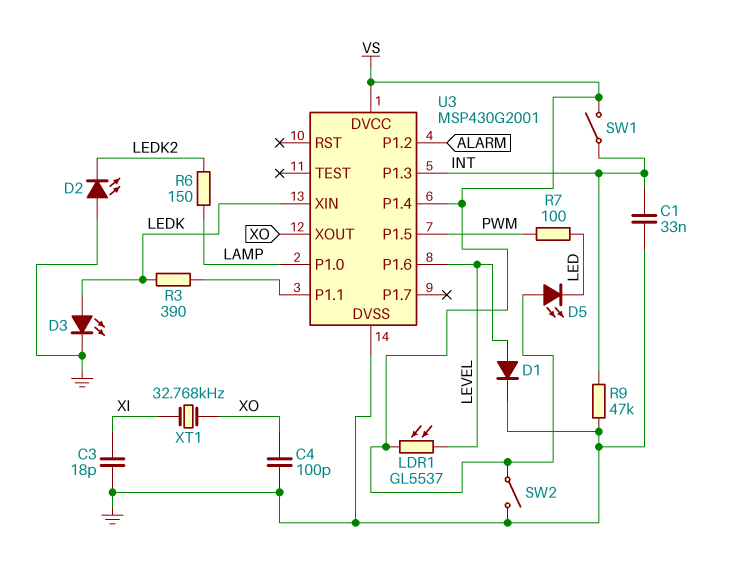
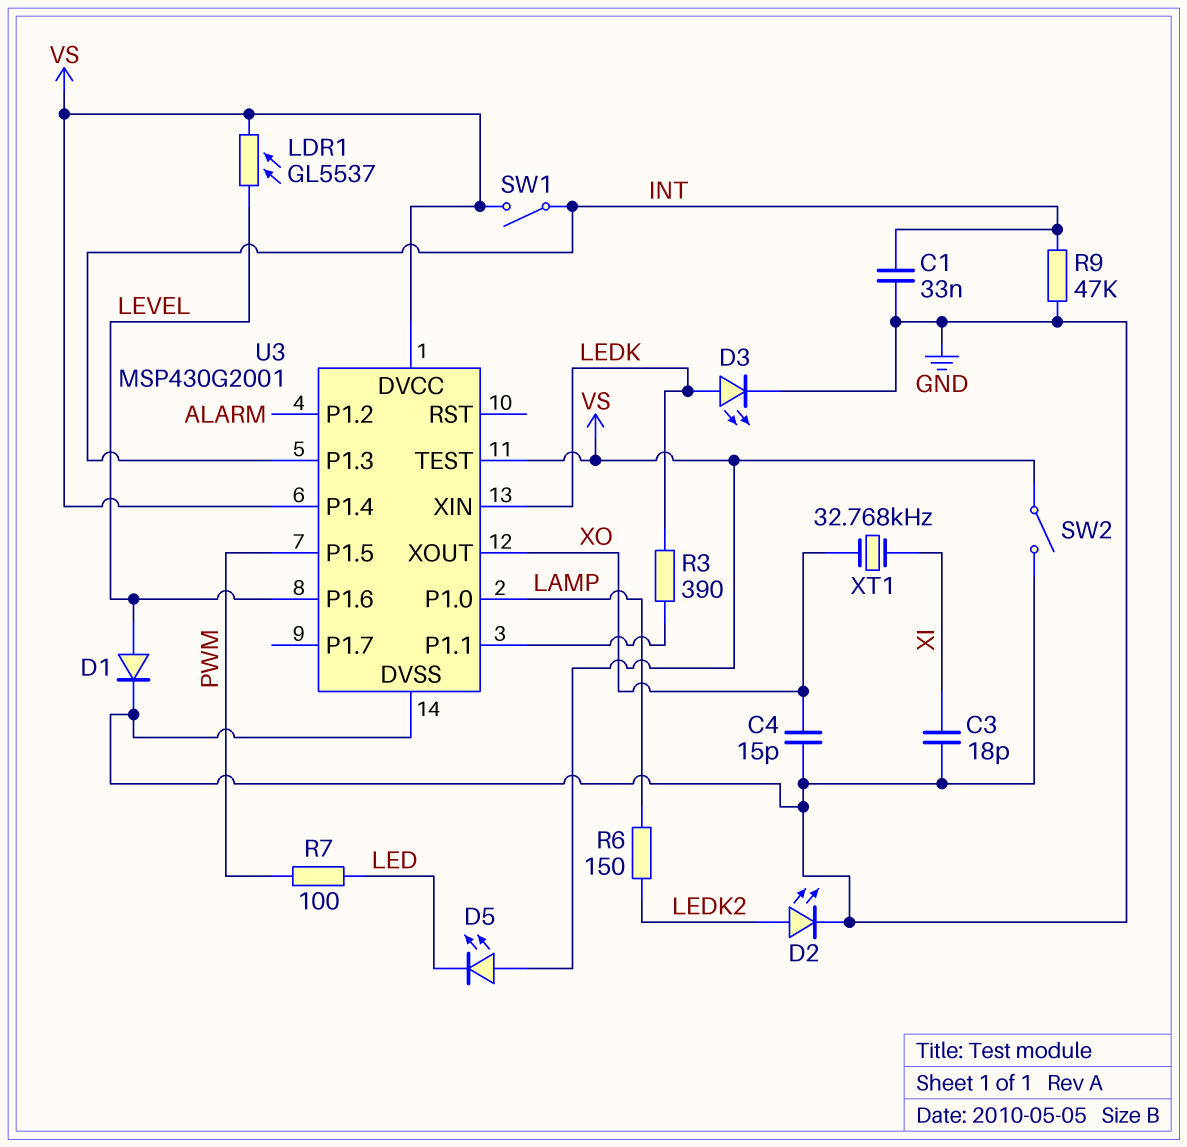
C4: 100pF (GND, XO) -> 15pF (GND, XO)
D2: LED (A GND, K LEDK2) -> LED (A LEDK2, K GND)
U3 pin TEST: none -> VS

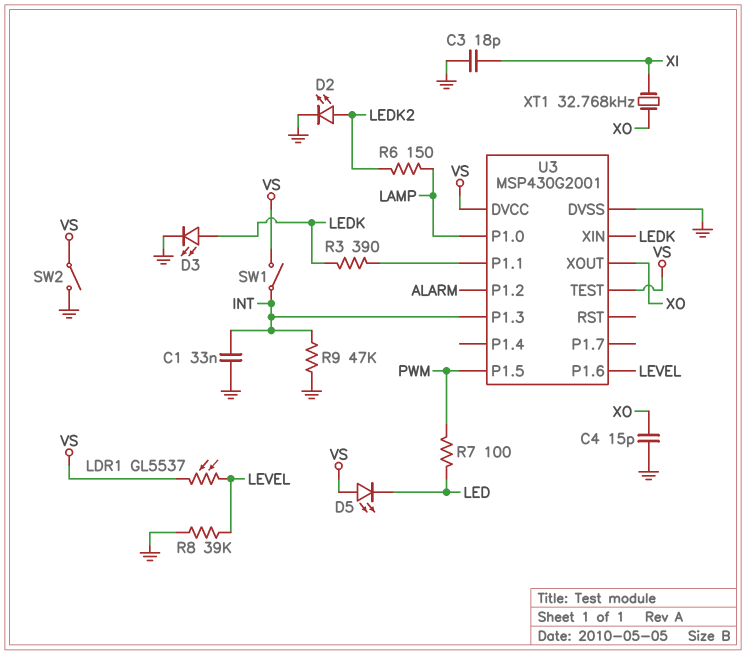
D1: diode (A LEVEL, K GND) -> none
R8: none -> 39k (GND, LEVEL)
U3 pin P1.4: VS -> none

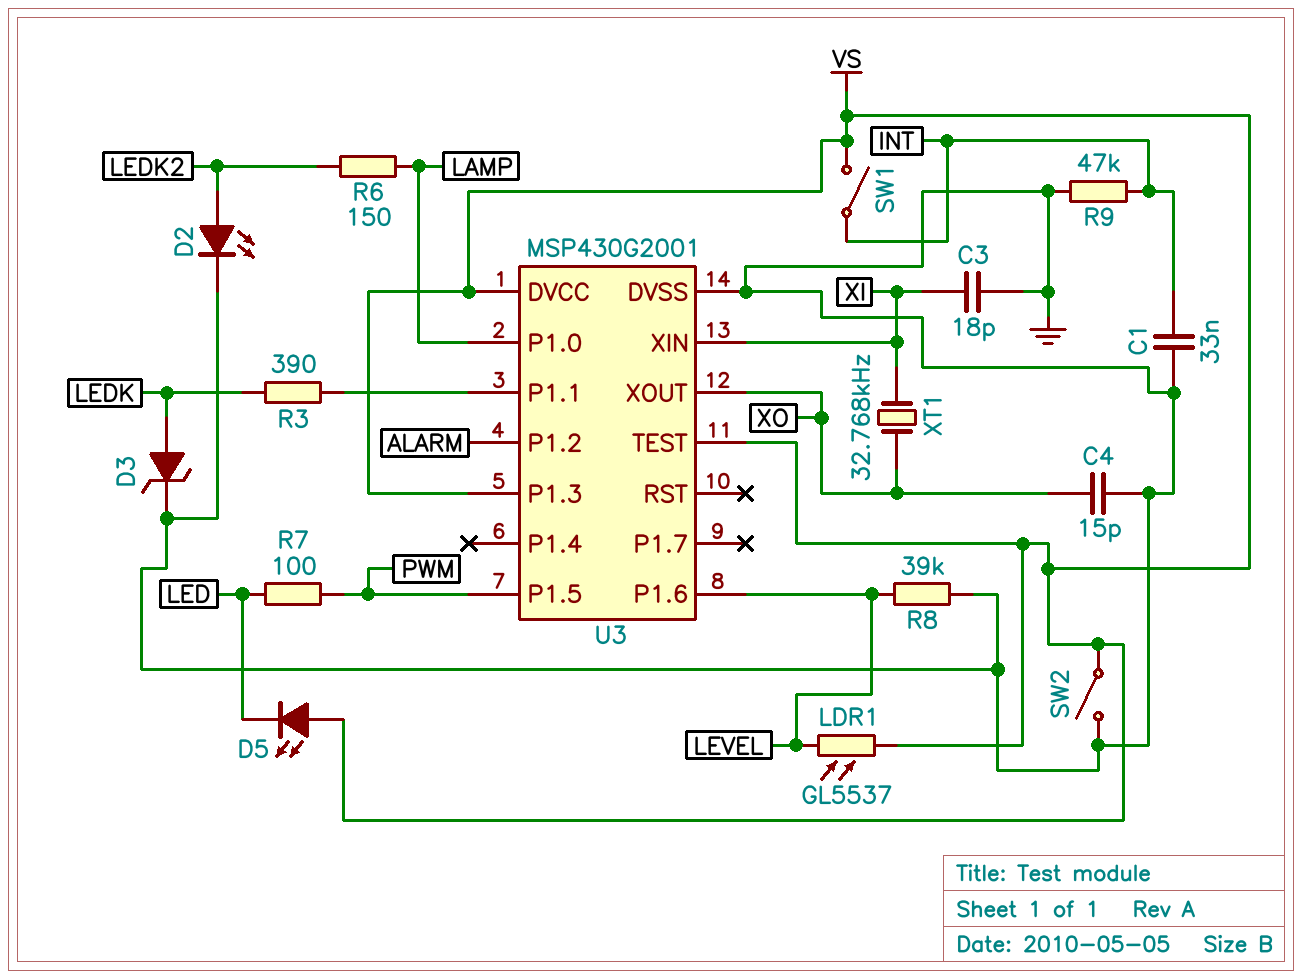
D3: LED (A LEDK, K GND) -> zener (A LEDK, K GND)
U3 pin P1.3: INT -> VS
U3 pin XIN: LEDK -> XI

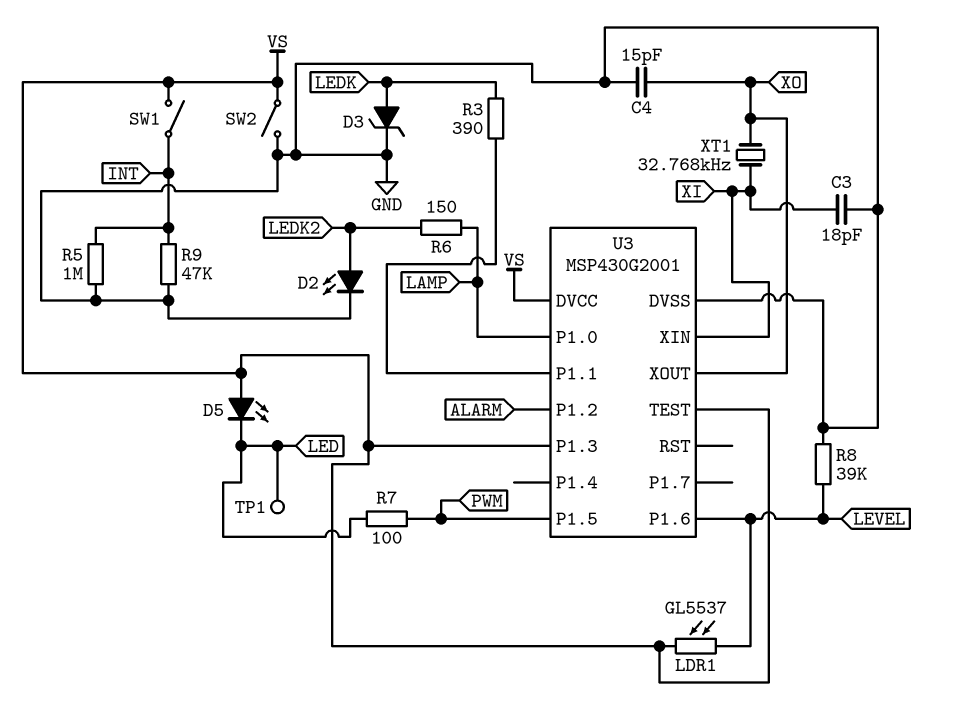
C1: 33nF (GND, INT) -> none
R5: none -> 1M (GND, INT)
TP1: none -> test point (LED)

